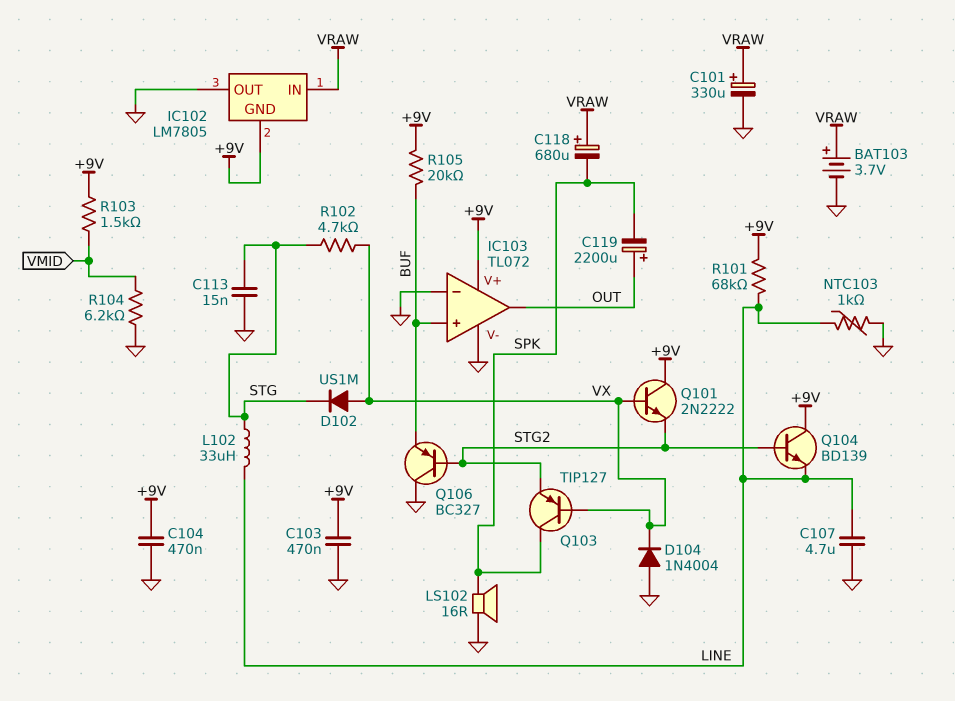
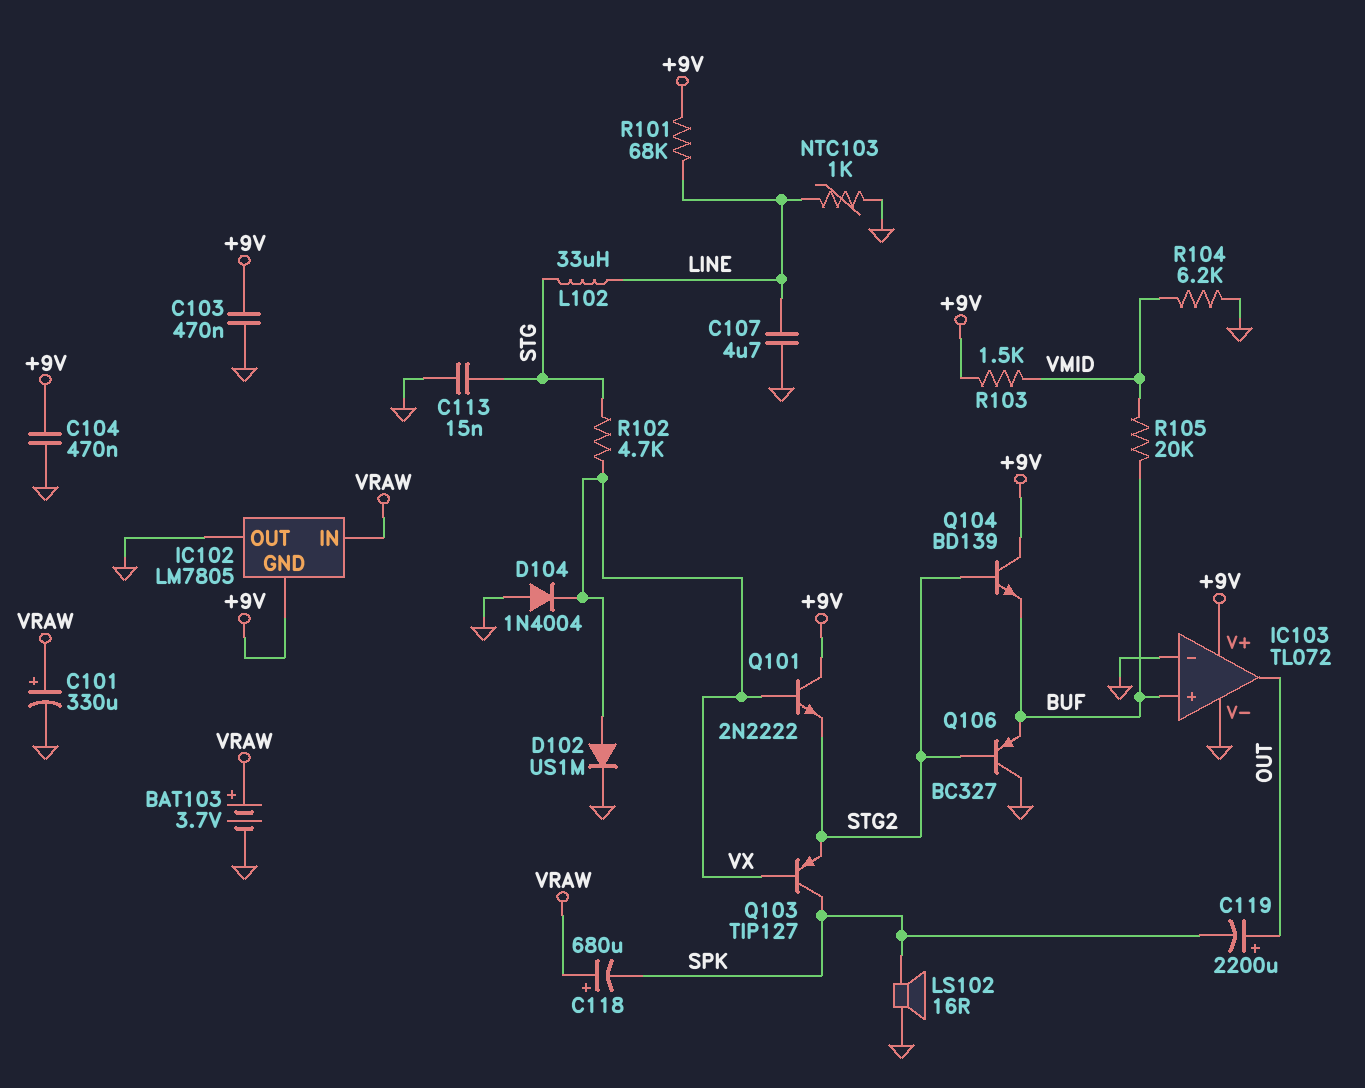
D102: diode US1M (A VX, K STG) -> diode US1M (A VX, K GND)
Q104: NPN BD139 (B STG2, C +9V, E LINE) -> NPN BD139 (B STG2, C +9V, E BUF)
R105: 20k (+9V, BUF) -> 20k (BUF, VMID)

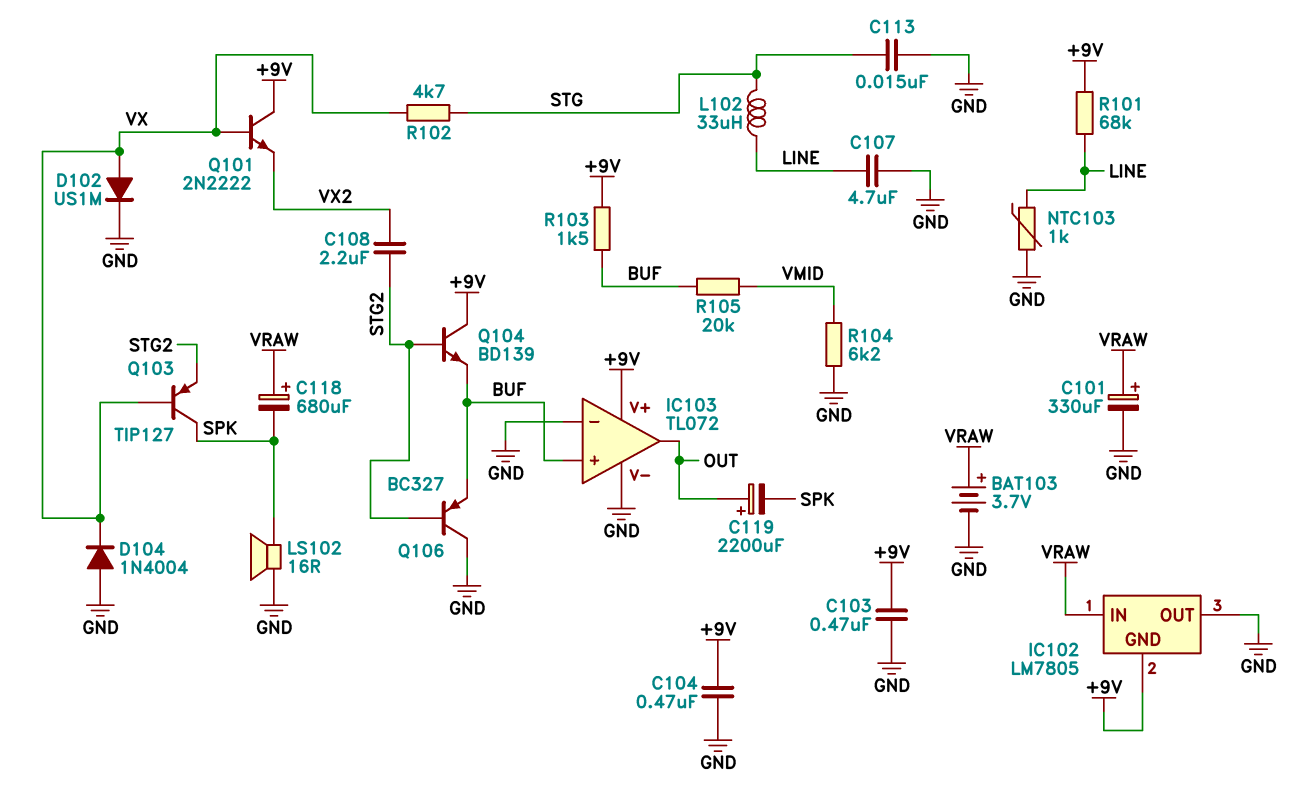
C108: none -> 2.2uF (STG2, VX2)
Q101: NPN 2N2222 (B VX, C +9V, E STG2) -> NPN 2N2222 (B VX, C +9V, E VX2)
R103: 1.5k (+9V, VMID) -> 1.5k (+9V, BUF)

